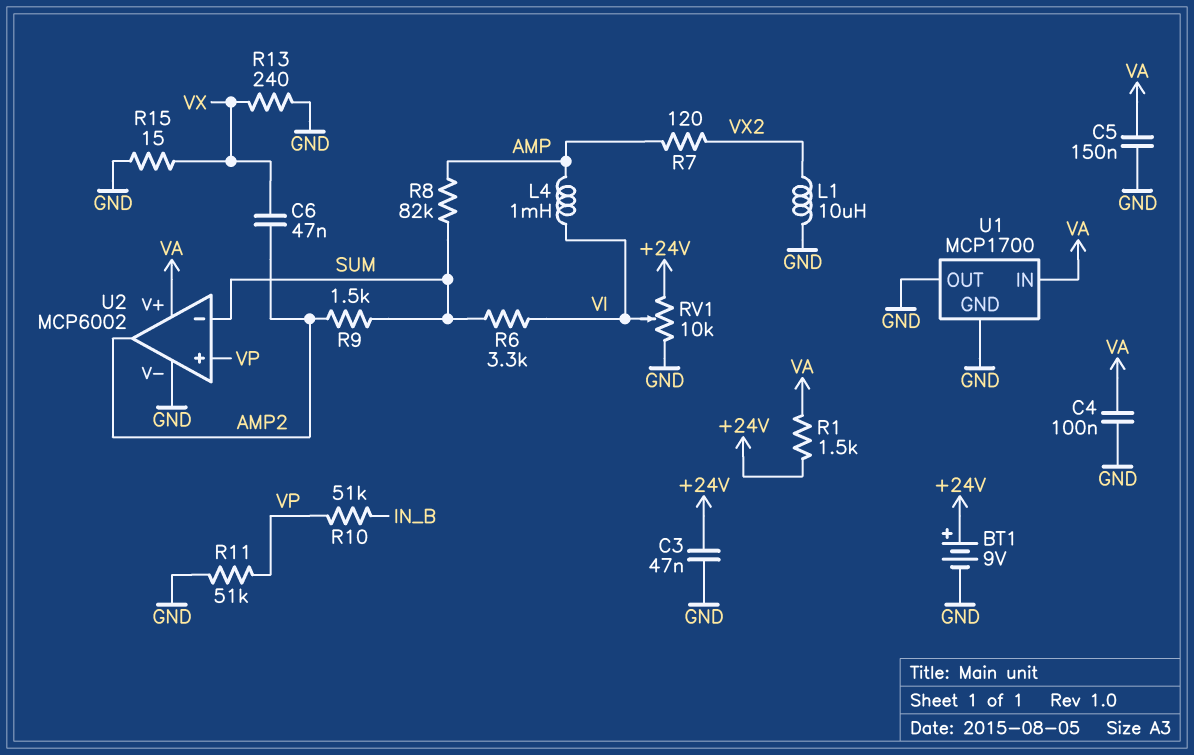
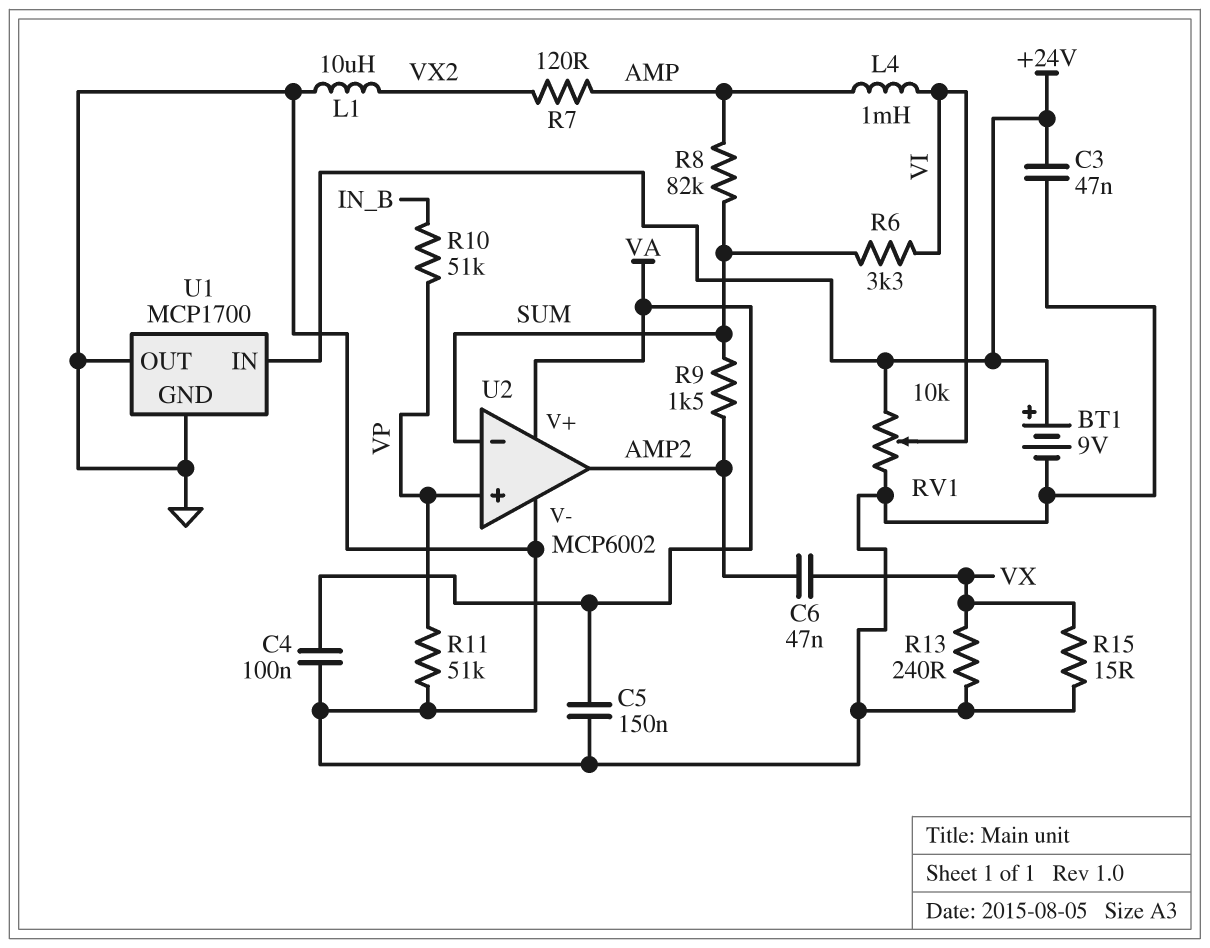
R1: 1.5k (+24V, VA) -> none
U1 pin IN: VA -> +24V

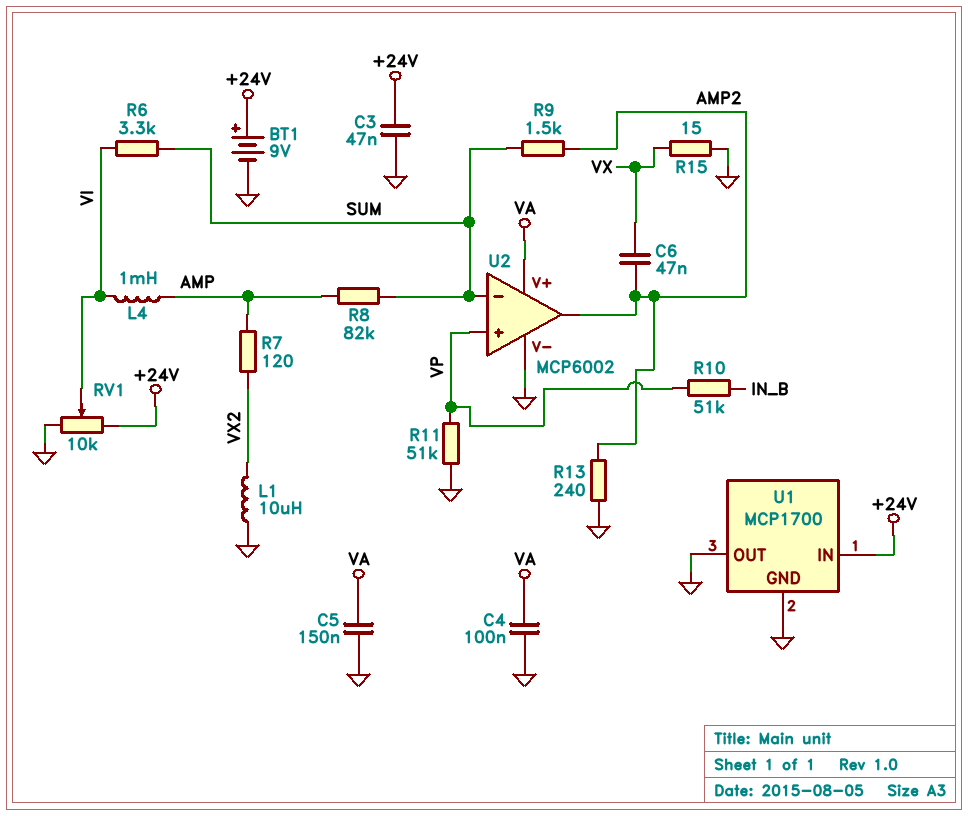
R13: 240 (GND, VX) -> 240 (AMP2, GND)

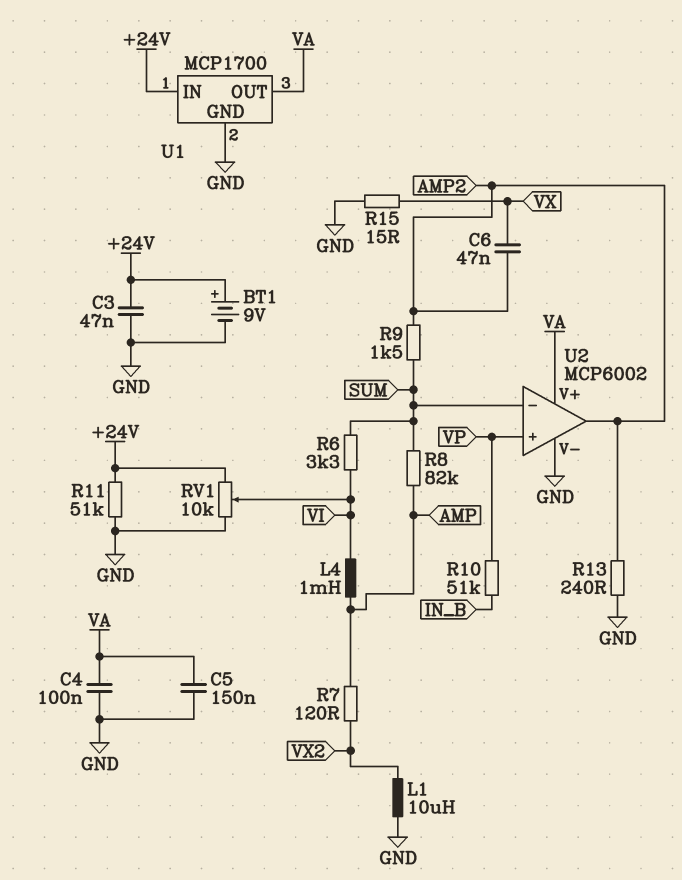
R11: 51k (GND, VP) -> 51k (+24V, GND)
U1 pin OUT: GND -> VA

